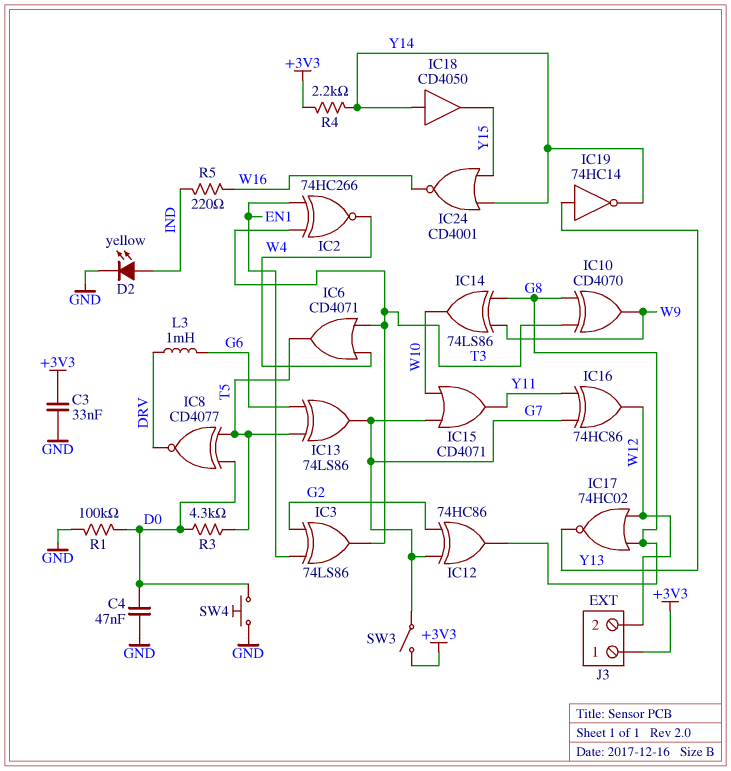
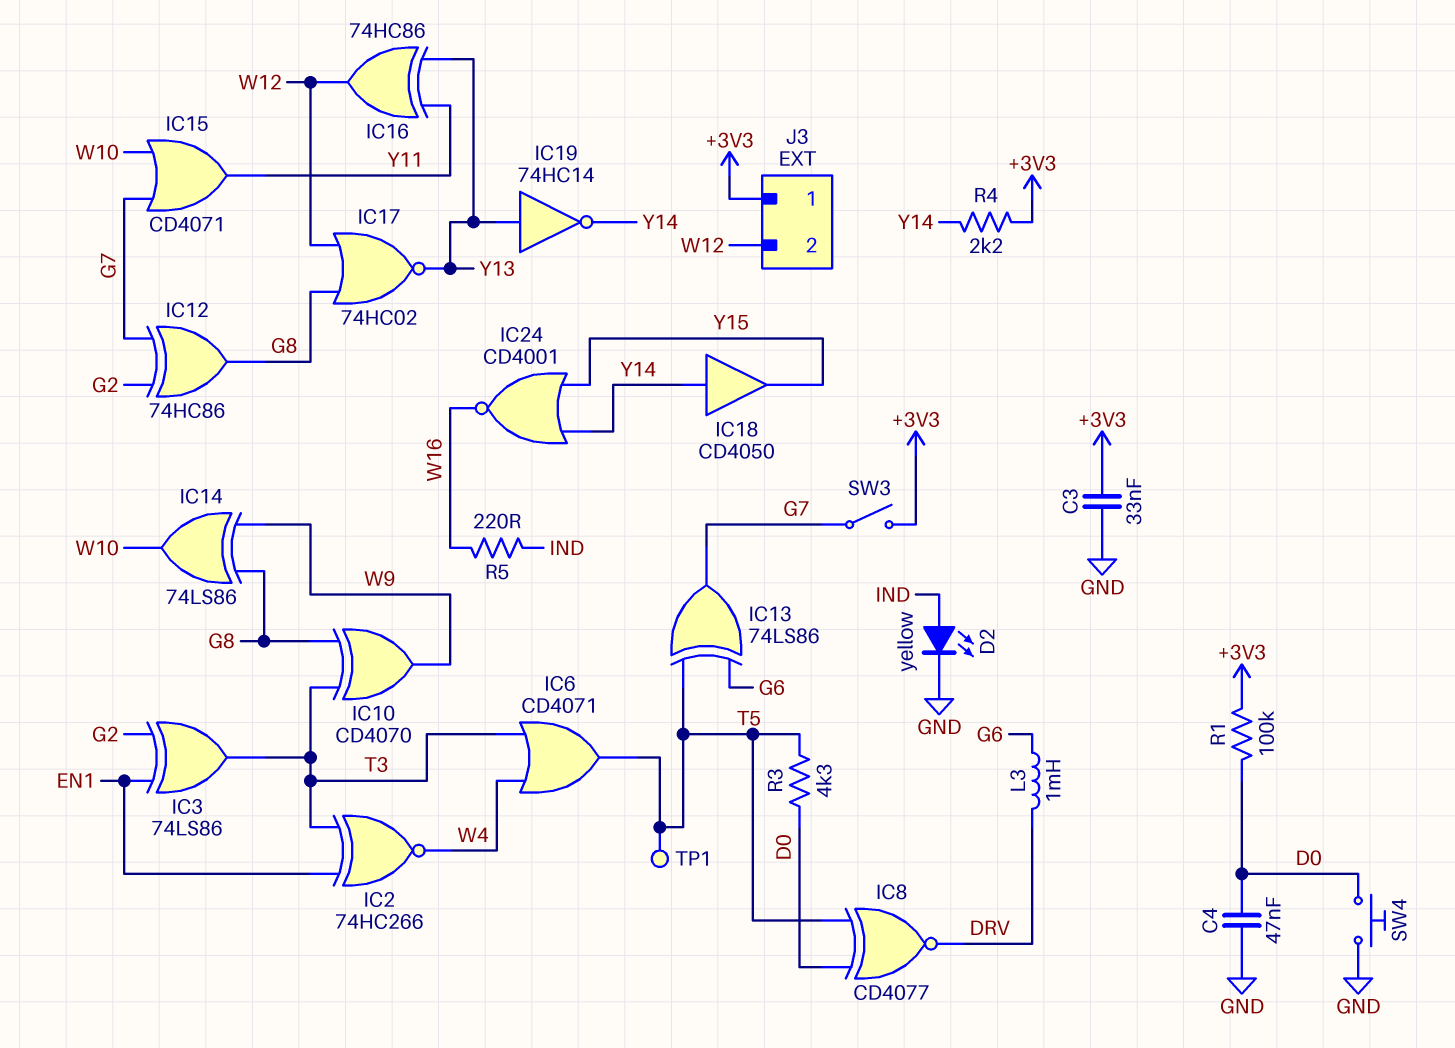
IC16: XOR 74HC86 (in G7, in Y11, out W12) -> XOR 74HC86 (in Y11, in Y13, out W12)
R1: 100k (D0, GND) -> 100k (+3V3, D0)
TP1: none -> test point (T5)

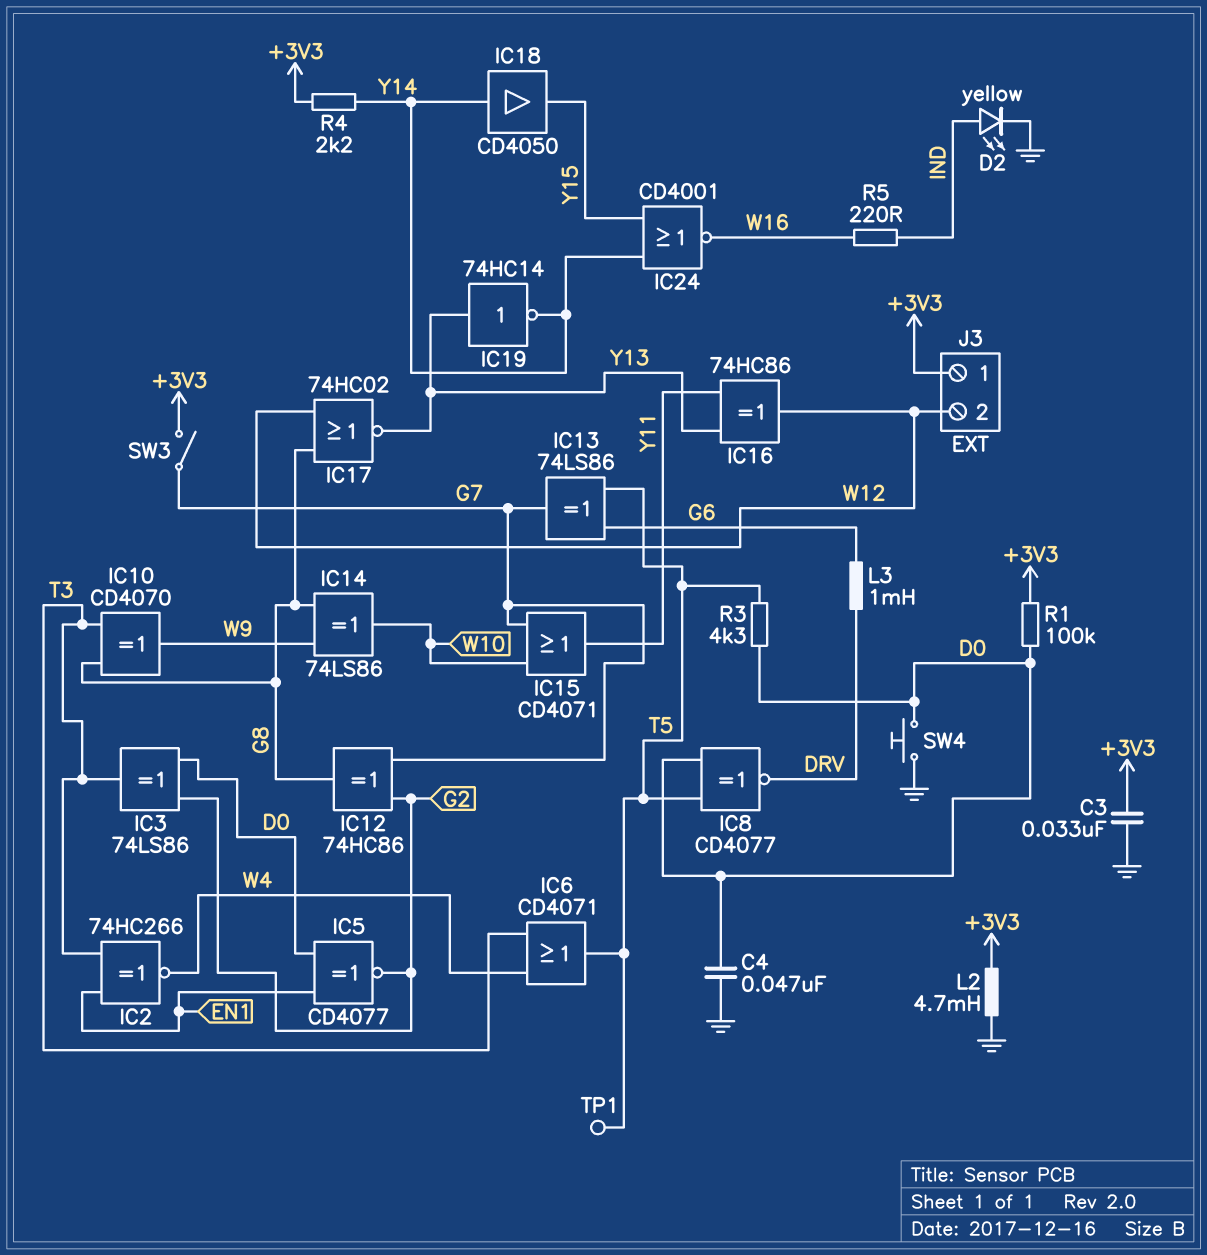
IC3: XOR 74LS86 (in EN1, in G2, out T3) -> XOR 74LS86 (in D0, in G2, out T3)
IC5: none -> XNOR CD4077 (in D0, in EN1, out G2)
L2: none -> 4.7mH (+3V3, GND)

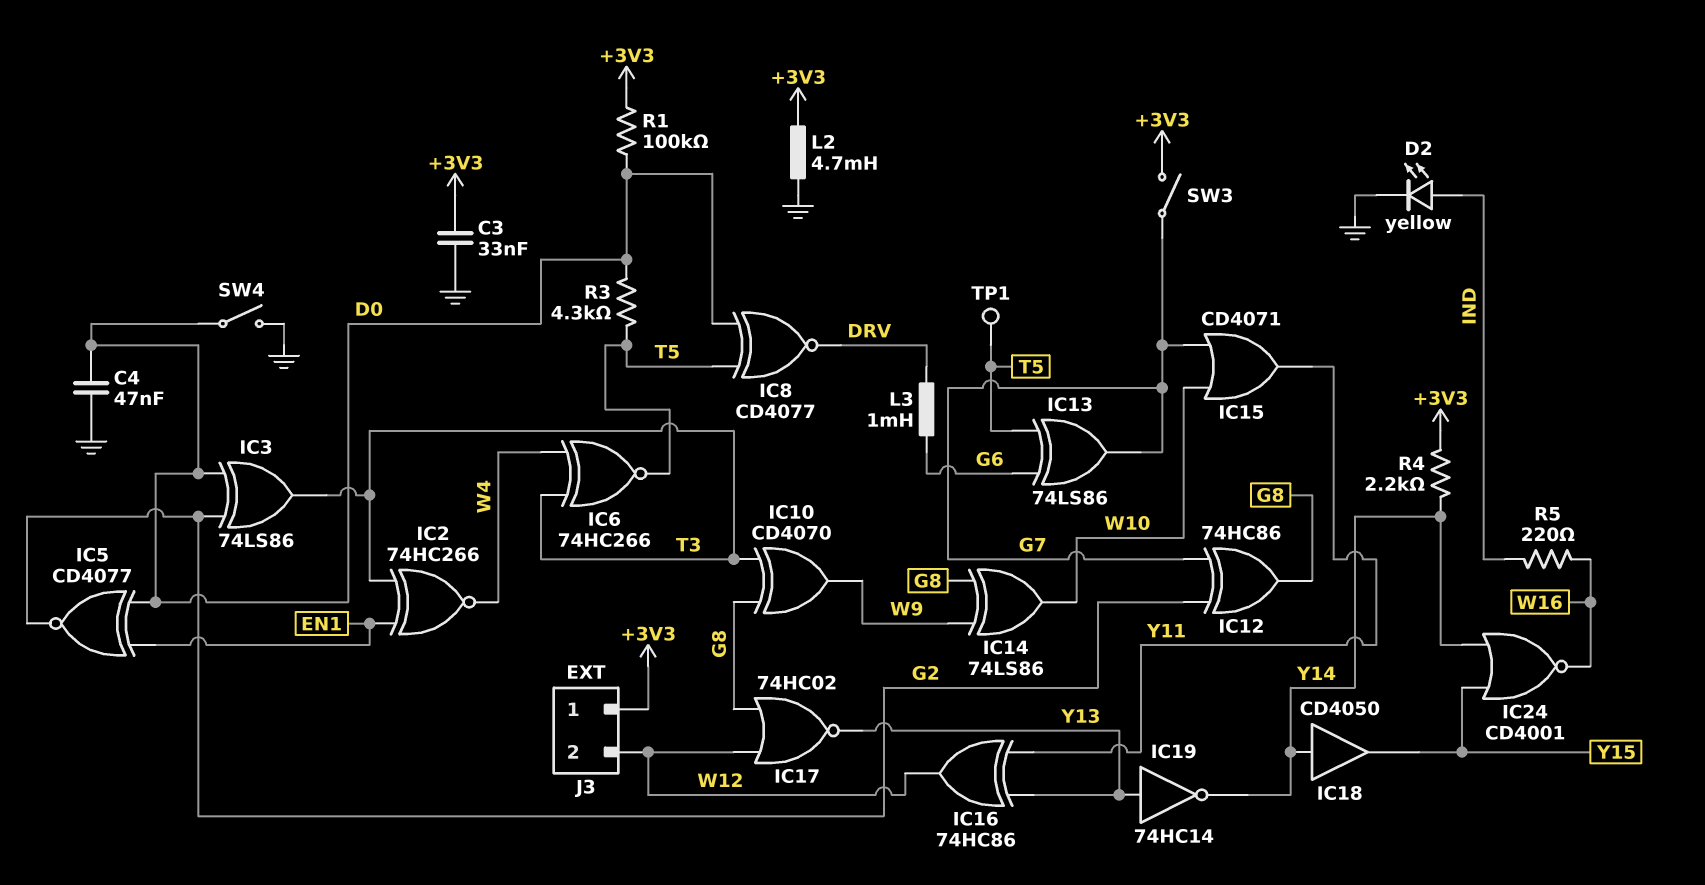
IC6: OR CD4071 (in T3, in W4, out T5) -> XNOR 74HC266 (in T3, in W4, out T5)
SW4: button (D0, GND) -> switch (D0, GND)

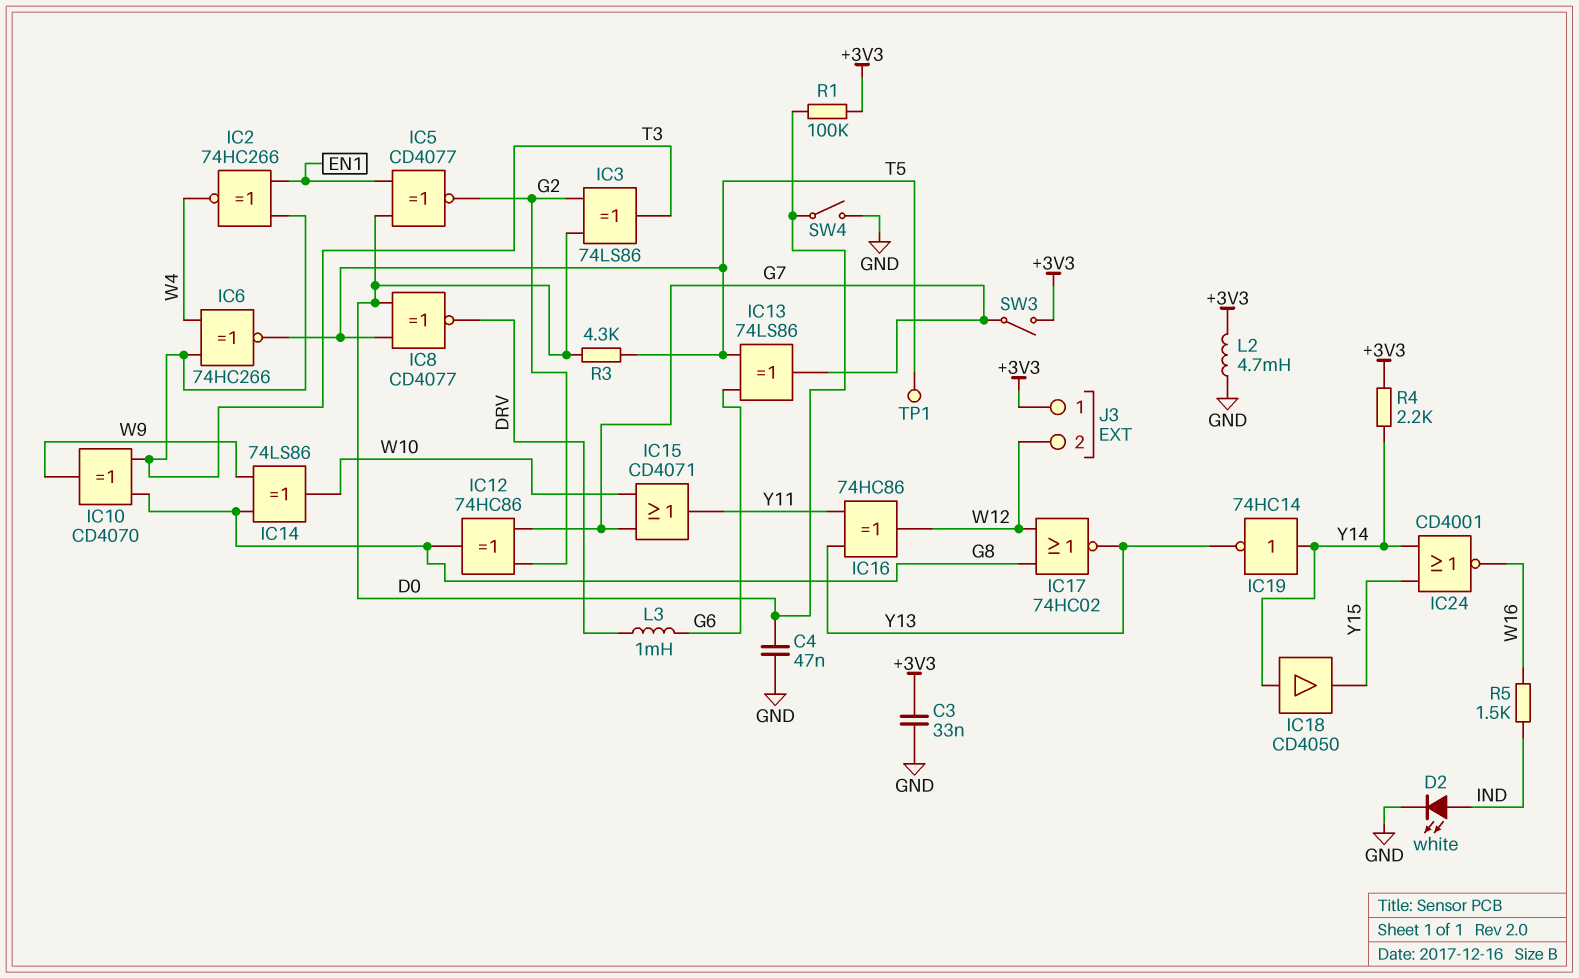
D2: LED yellow (A IND, K GND) -> LED white (A IND, K GND)
IC19: NOT 74HC14 (in Y13, out Y14) -> NOT 74HC14 (in Y14, out Y13)
R5: 220 (IND, W16) -> 1.5k (IND, W16)

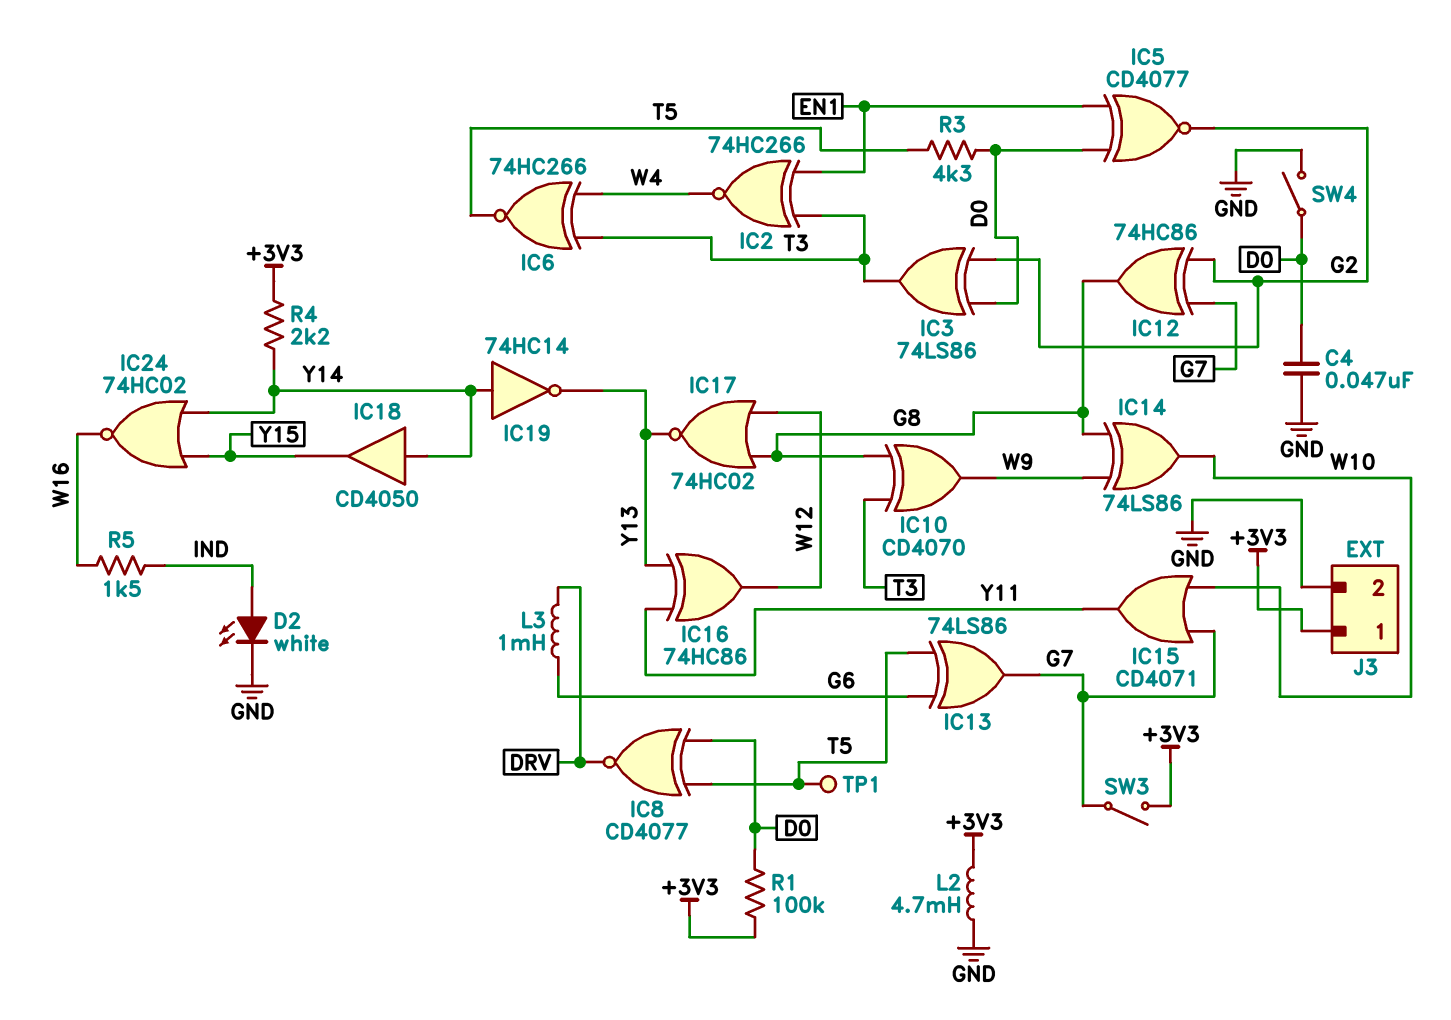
C3: 33nF (+3V3, GND) -> none
IC24: NOR CD4001 (in Y14, in Y15, out W16) -> NOR 74HC02 (in Y14, in Y15, out W16)
J3 pin 2: W12 -> GND

